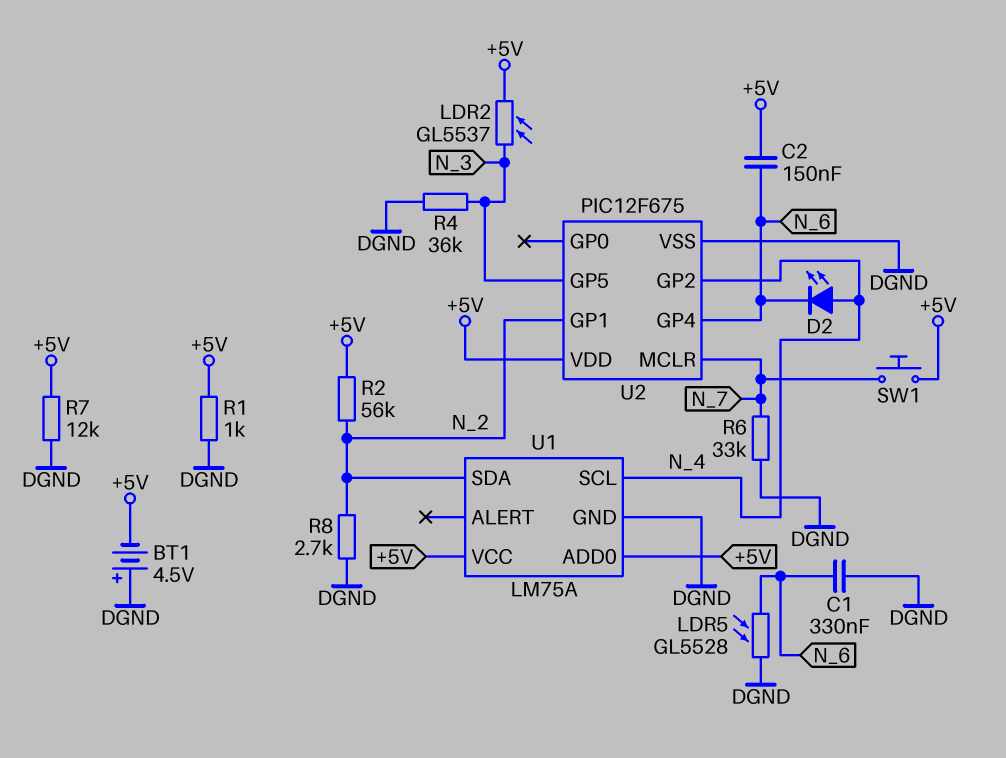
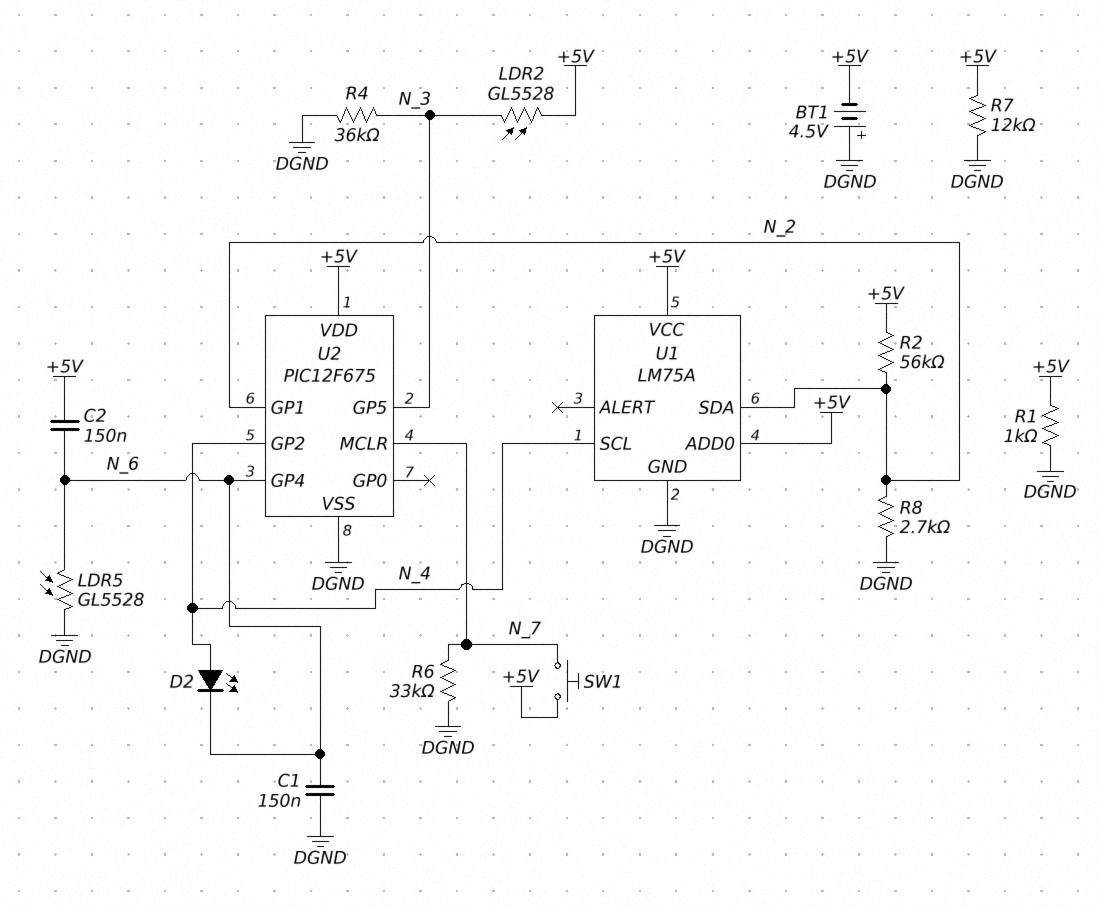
C1: 330nF (DGND, N_6) -> 150nF (DGND, N_6)
LDR2: GL5537 (+5V, N_3) -> GL5528 (+5V, N_3)

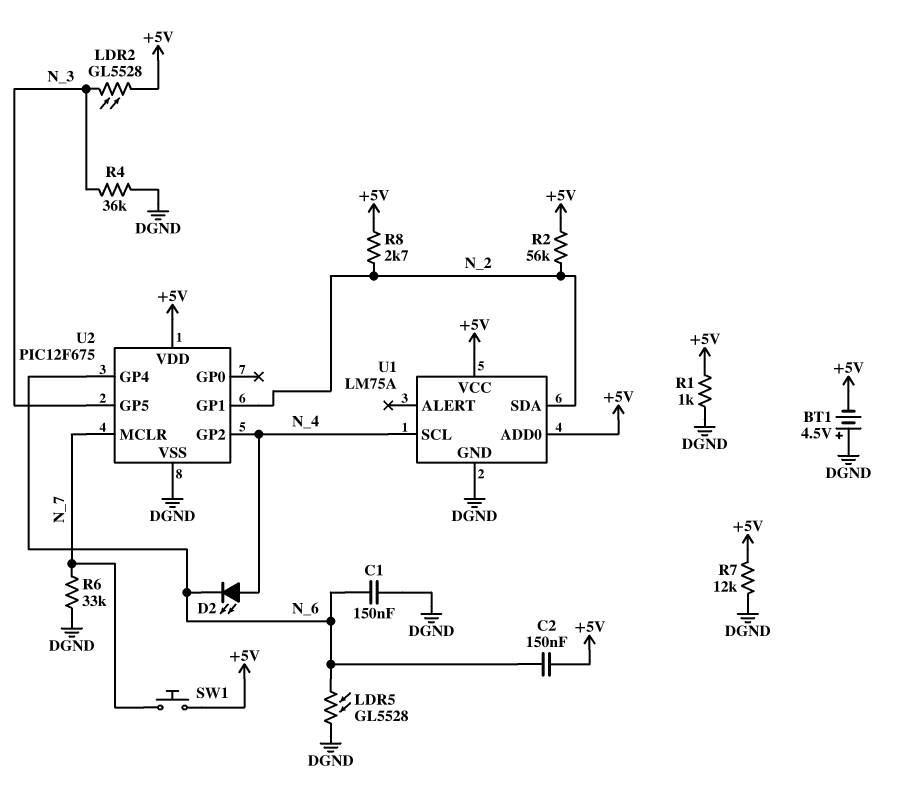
R8: 2.7k (DGND, N_2) -> 2.7k (+5V, N_2)

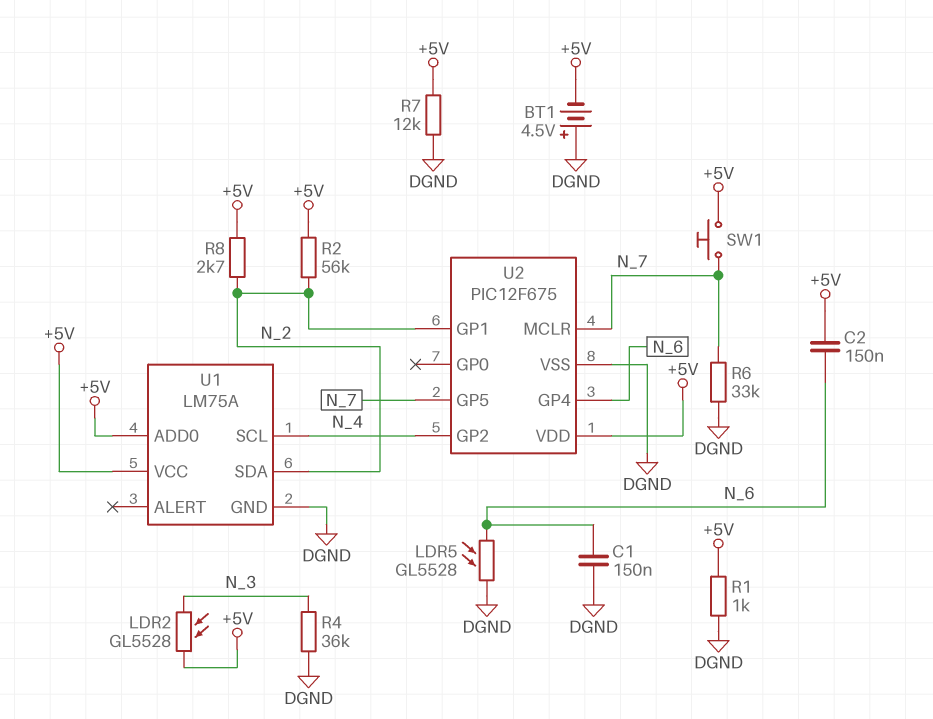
D2: LED (A N_4, K N_6) -> none
U2 pin GP5: N_3 -> N_7

